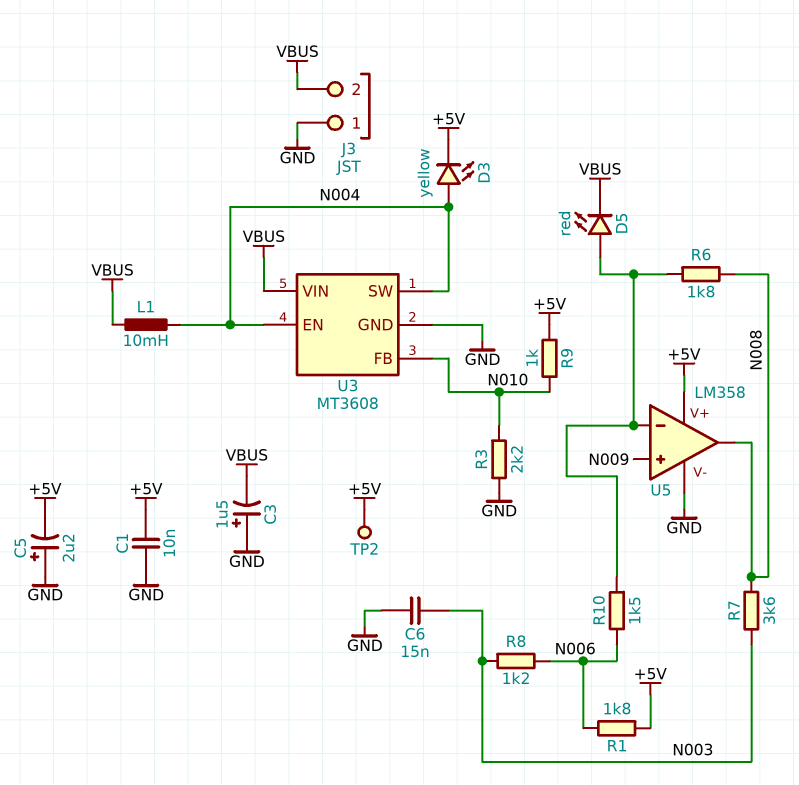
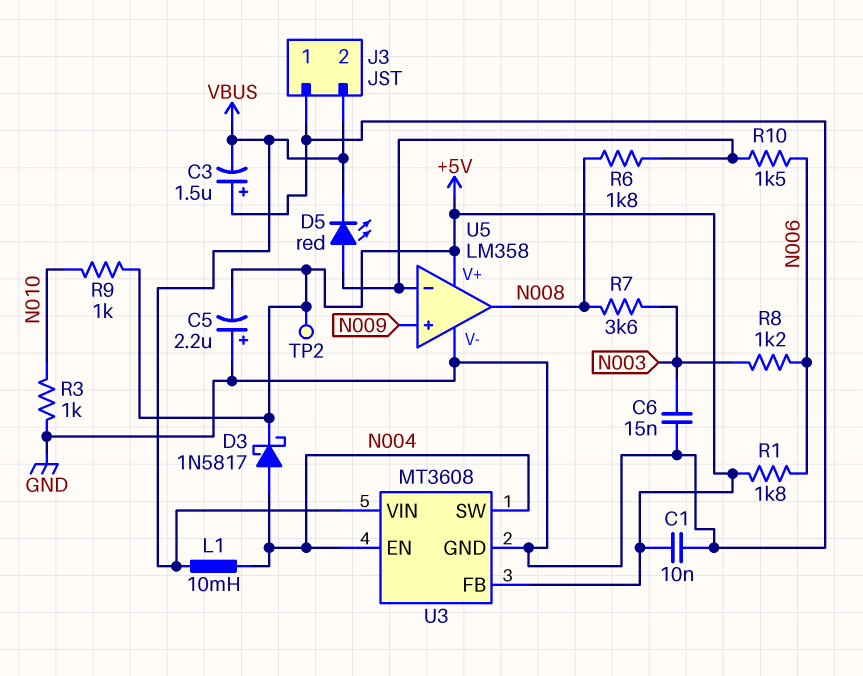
D3: LED yellow (A N004, K +5V) -> schottky 1N5817 (A N004, K +5V)
R3: 2.2k (GND, N010) -> 1k (GND, N010)
U3 pin FB: N010 -> +5V

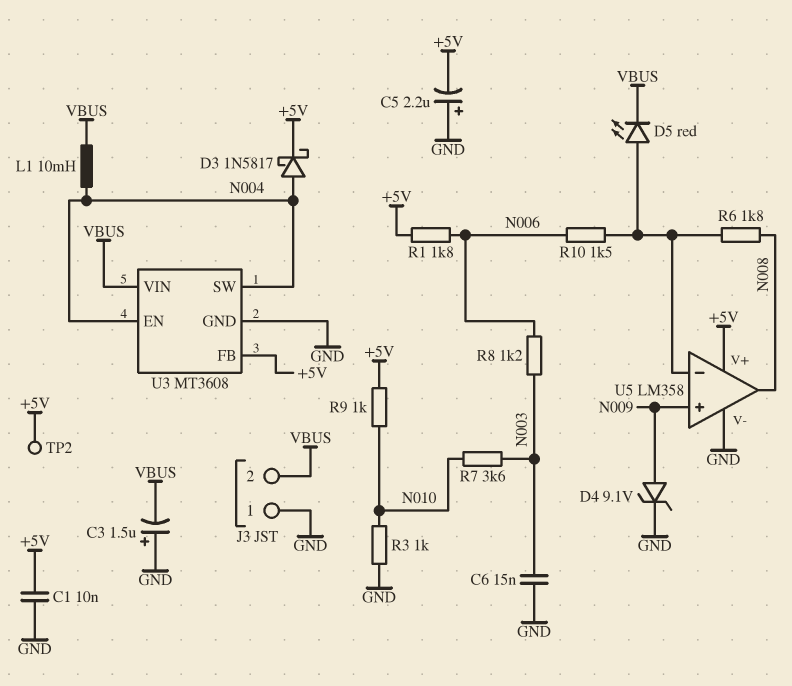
D4: none -> zener 9.1V (A N009, K GND)
R7: 3.6k (N003, N008) -> 3.6k (N003, N010)

